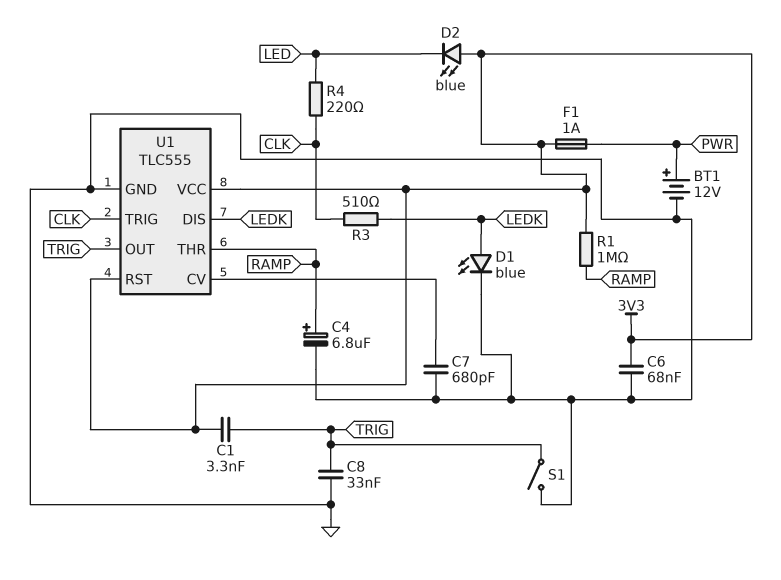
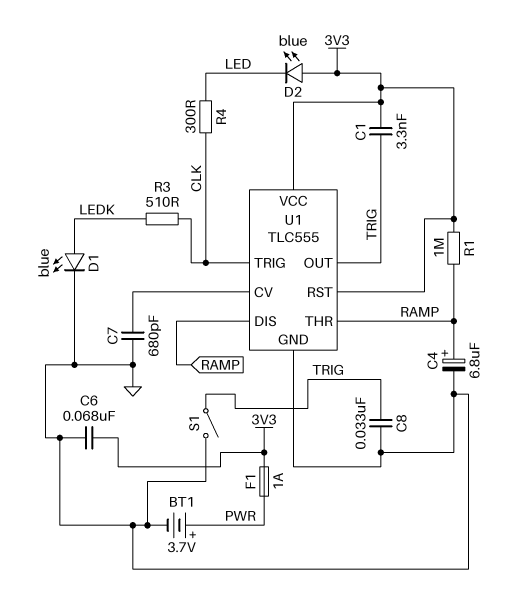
BT1: 12V (plus PWR, minus GND) -> 3.7V (plus PWR, minus GND)
R4: 220 (CLK, LED) -> 300 (CLK, LED)
U1 pin DIS: LEDK -> RAMP

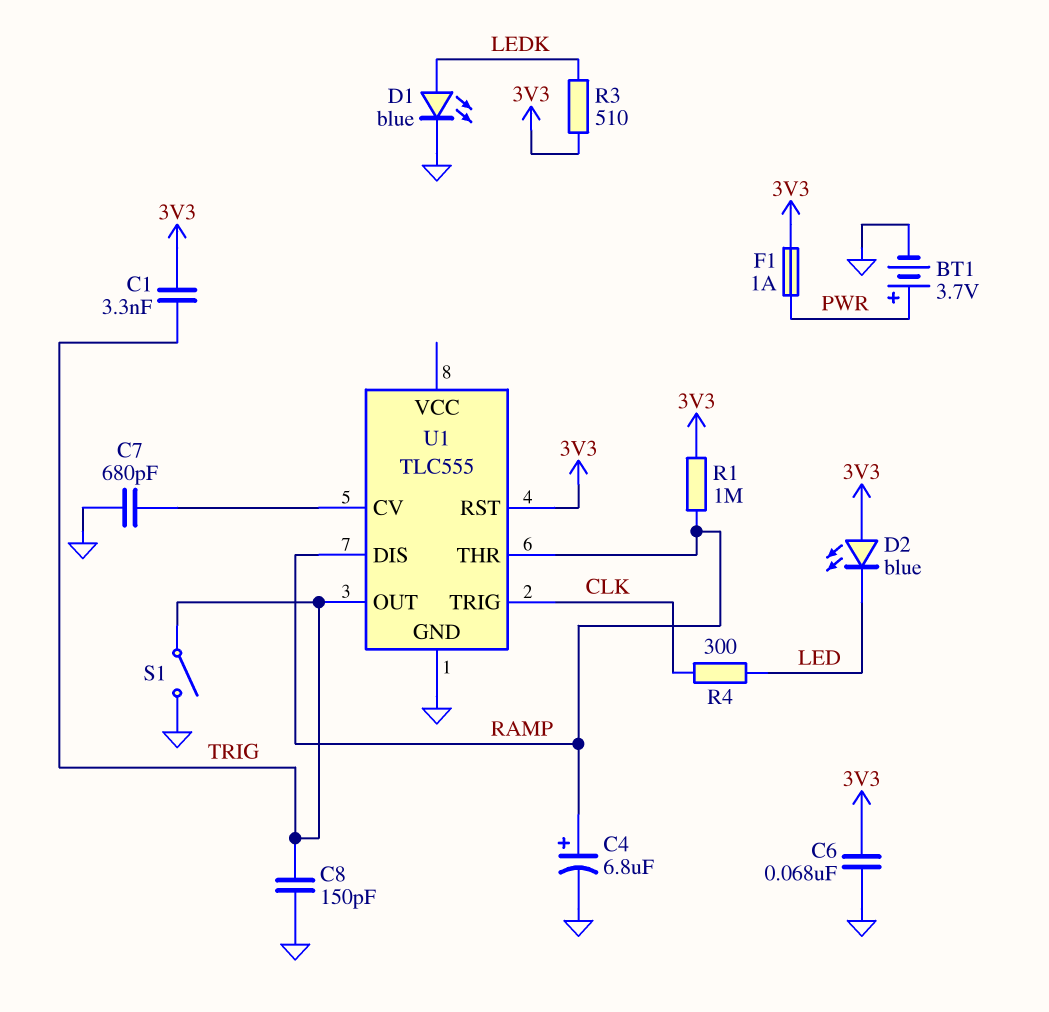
C8: 33nF (GND, TRIG) -> 150pF (GND, TRIG)
R3: 510 (CLK, LEDK) -> 510 (3V3, LEDK)
U1 pin VCC: 3V3 -> none

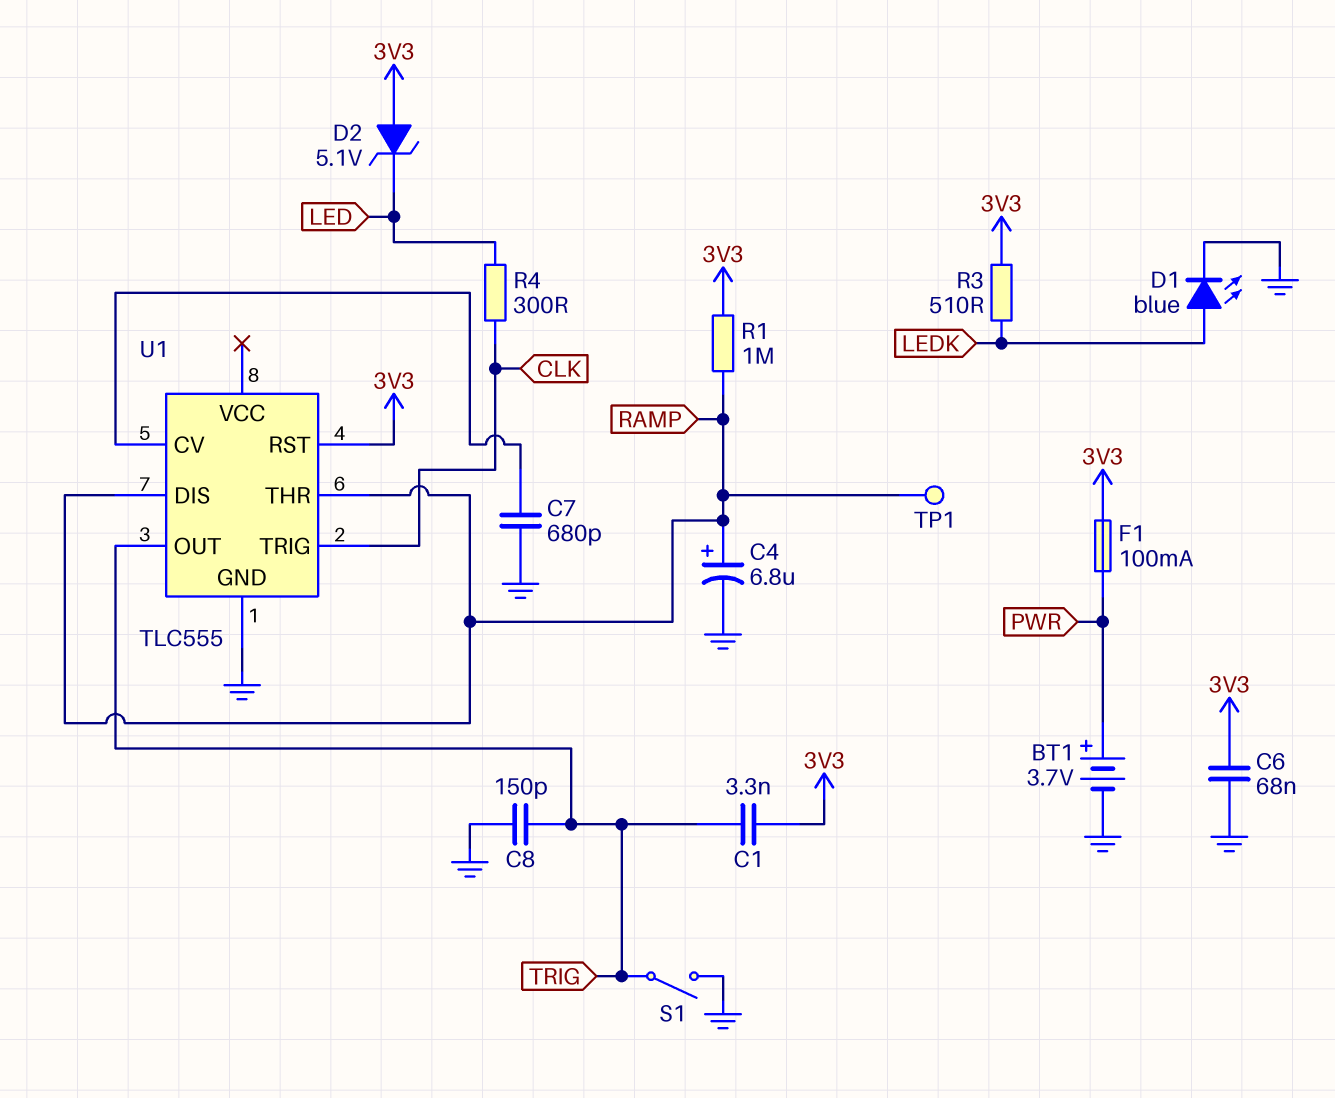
D2: LED blue (A 3V3, K LED) -> zener 5.1V (A 3V3, K LED)
F1: 1A (3V3, PWR) -> 100mA (3V3, PWR)
TP1: none -> test point (RAMP)

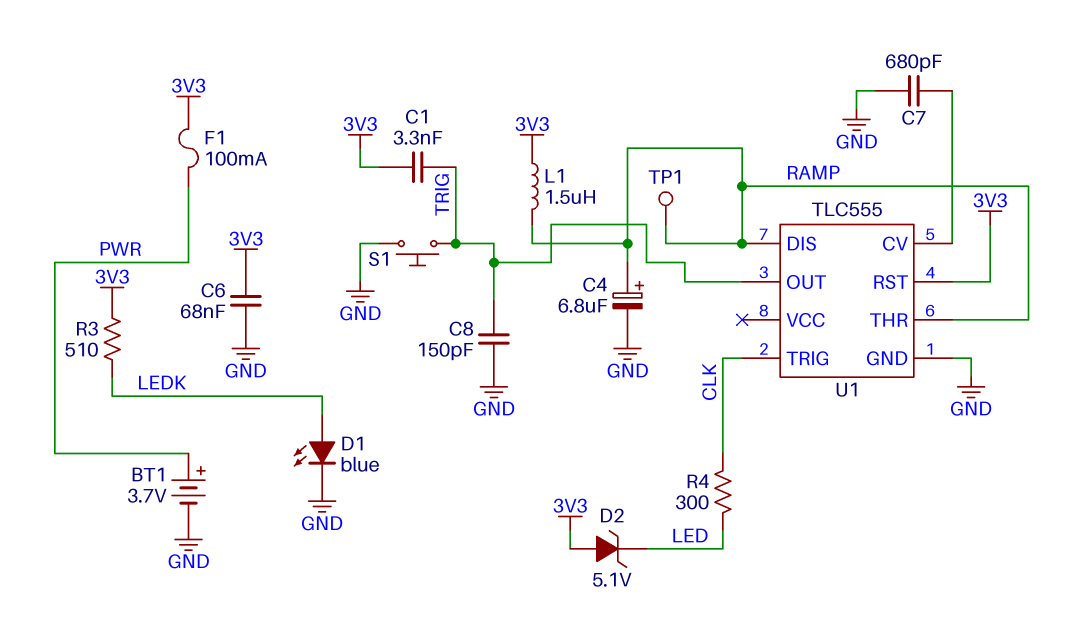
L1: none -> 1.5uH (3V3, RAMP)
R1: 1M (3V3, RAMP) -> none
S1: switch (GND, TRIG) -> button (GND, TRIG)

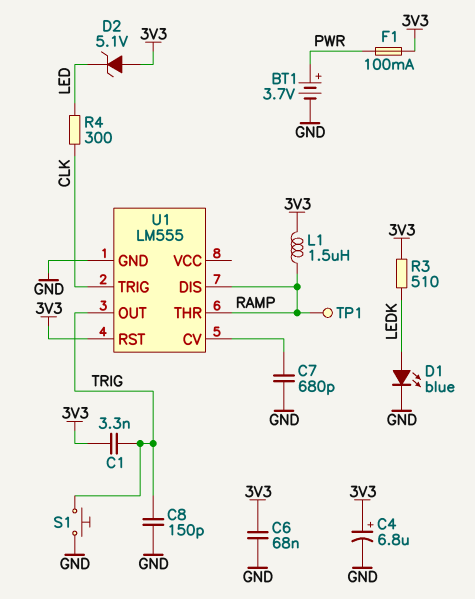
C4: 6.8uF (plus RAMP, minus GND) -> 6.8uF (plus 3V3, minus GND)
U1: TLC555 -> LM555

